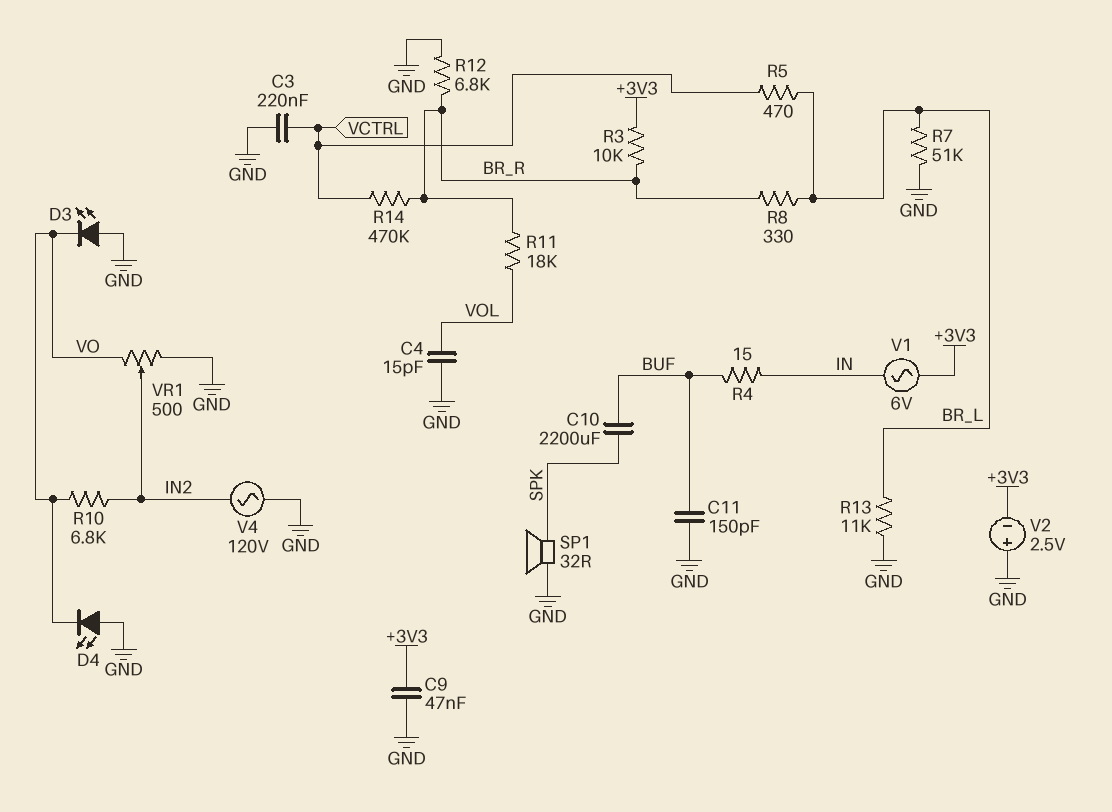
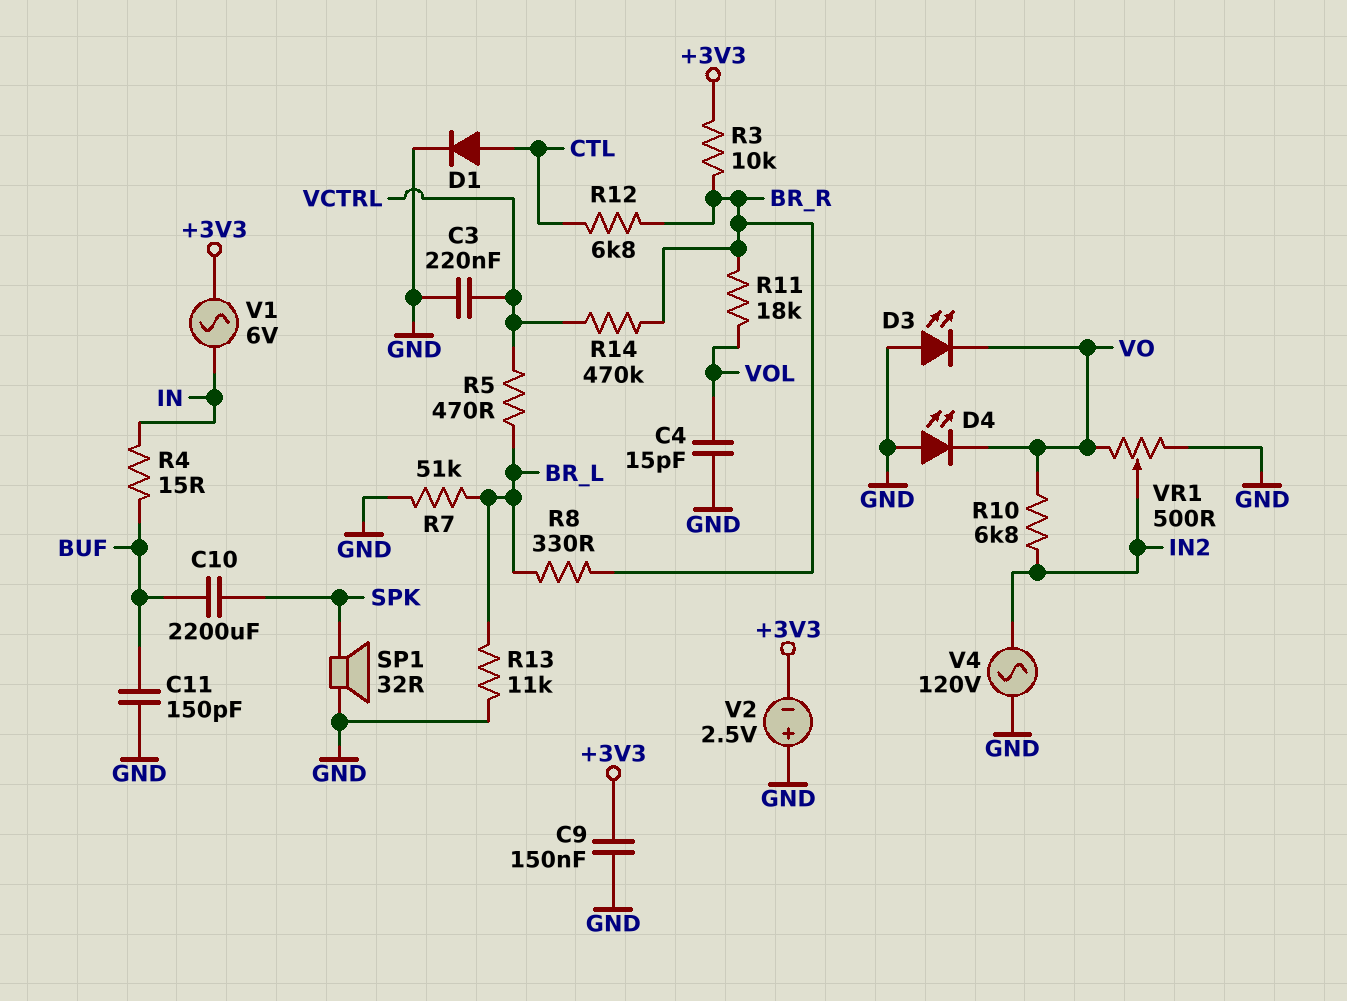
C9: 47nF (+3V3, GND) -> 150nF (+3V3, GND)
D1: none -> diode (A CTL, K GND)
R12: 6.8k (BR_R, GND) -> 6.8k (BR_R, CTL)

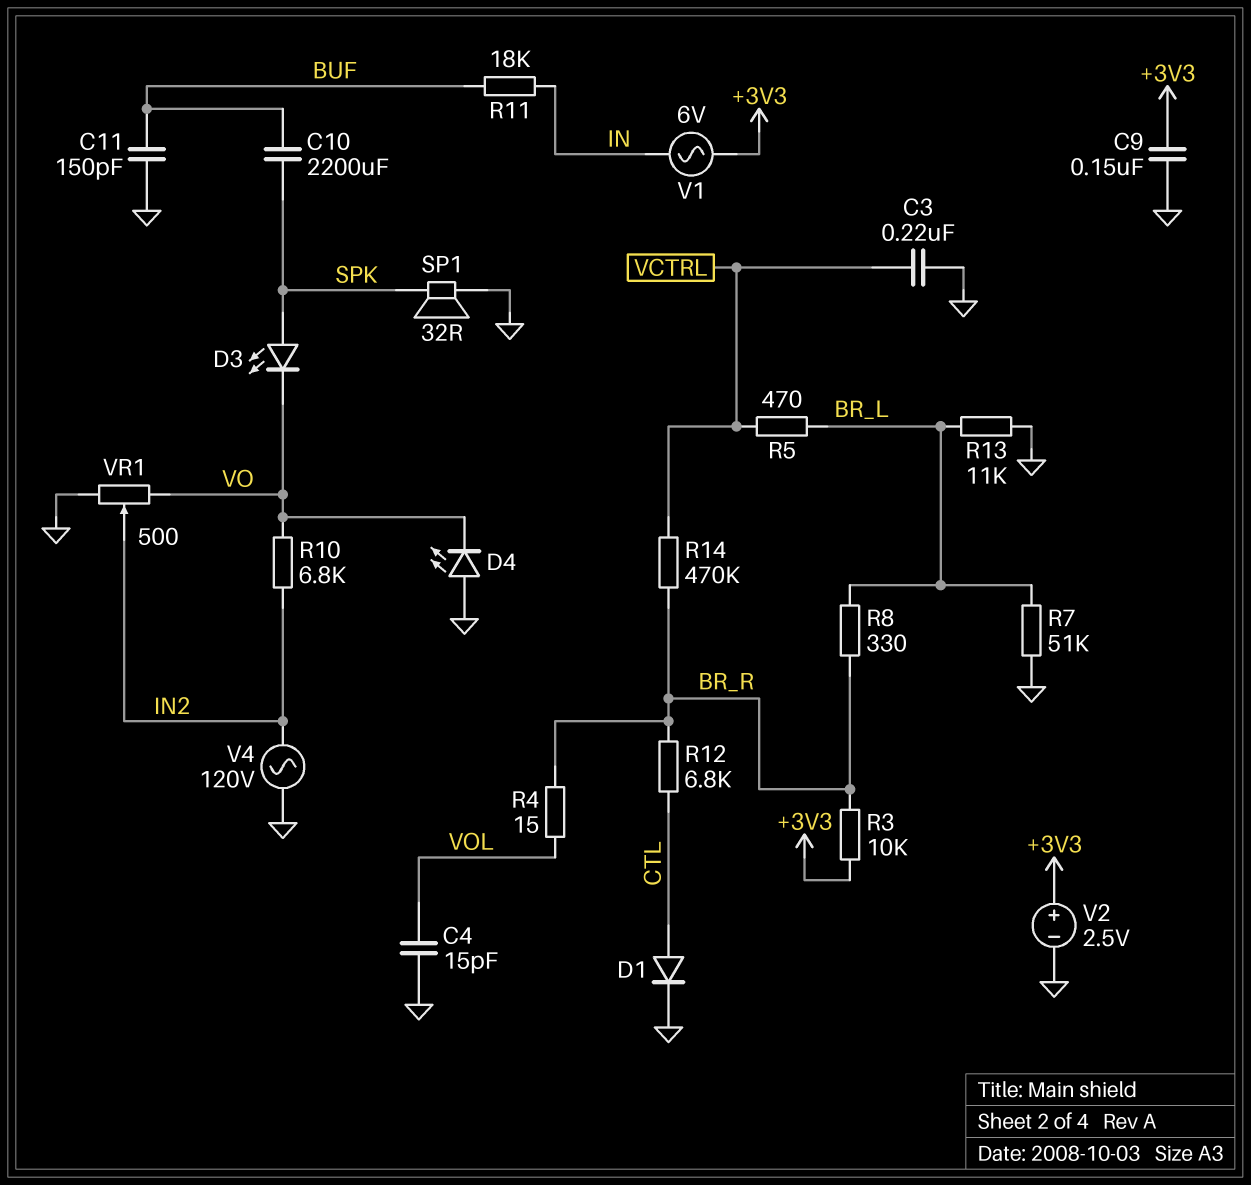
D3: LED (A GND, K VO) -> LED (A SPK, K VO)
R4: 15 (BUF, IN) -> 15 (BR_R, VOL)
R11: 18k (BR_R, VOL) -> 18k (BUF, IN)
V2: 2.5V (plus GND, minus +3V3) -> 2.5V (plus +3V3, minus GND)

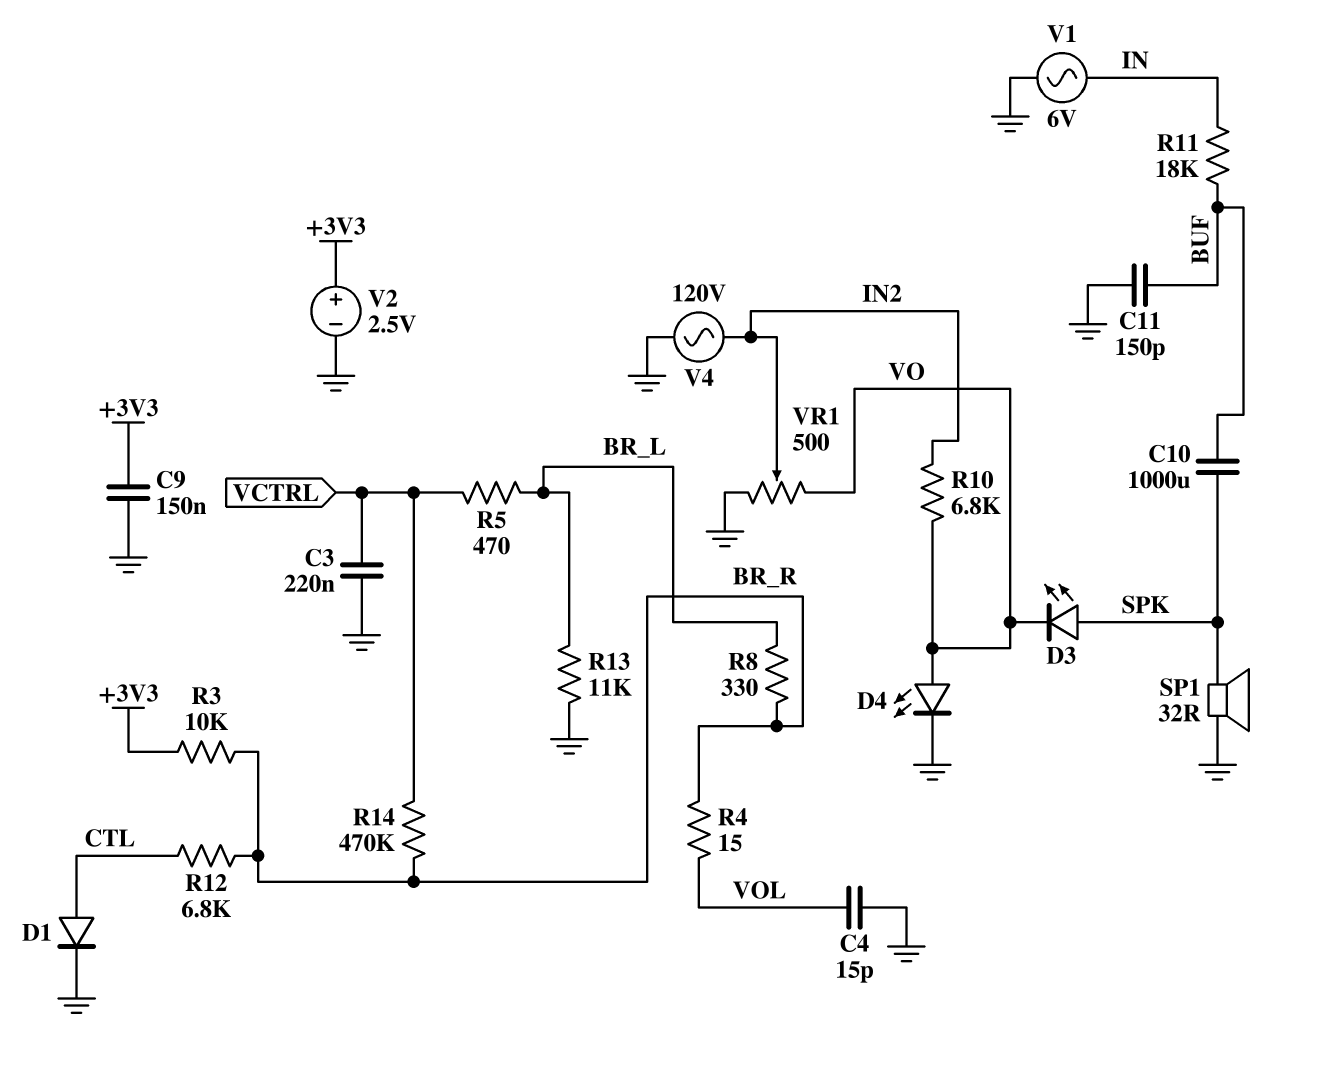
C10: 2200uF (BUF, SPK) -> 1000uF (BUF, SPK)
D4: LED (A GND, K VO) -> LED (A VO, K GND)
R7: 51k (BR_L, GND) -> none
V1: AC 6V (+3V3, IN) -> AC 6V (GND, IN)

